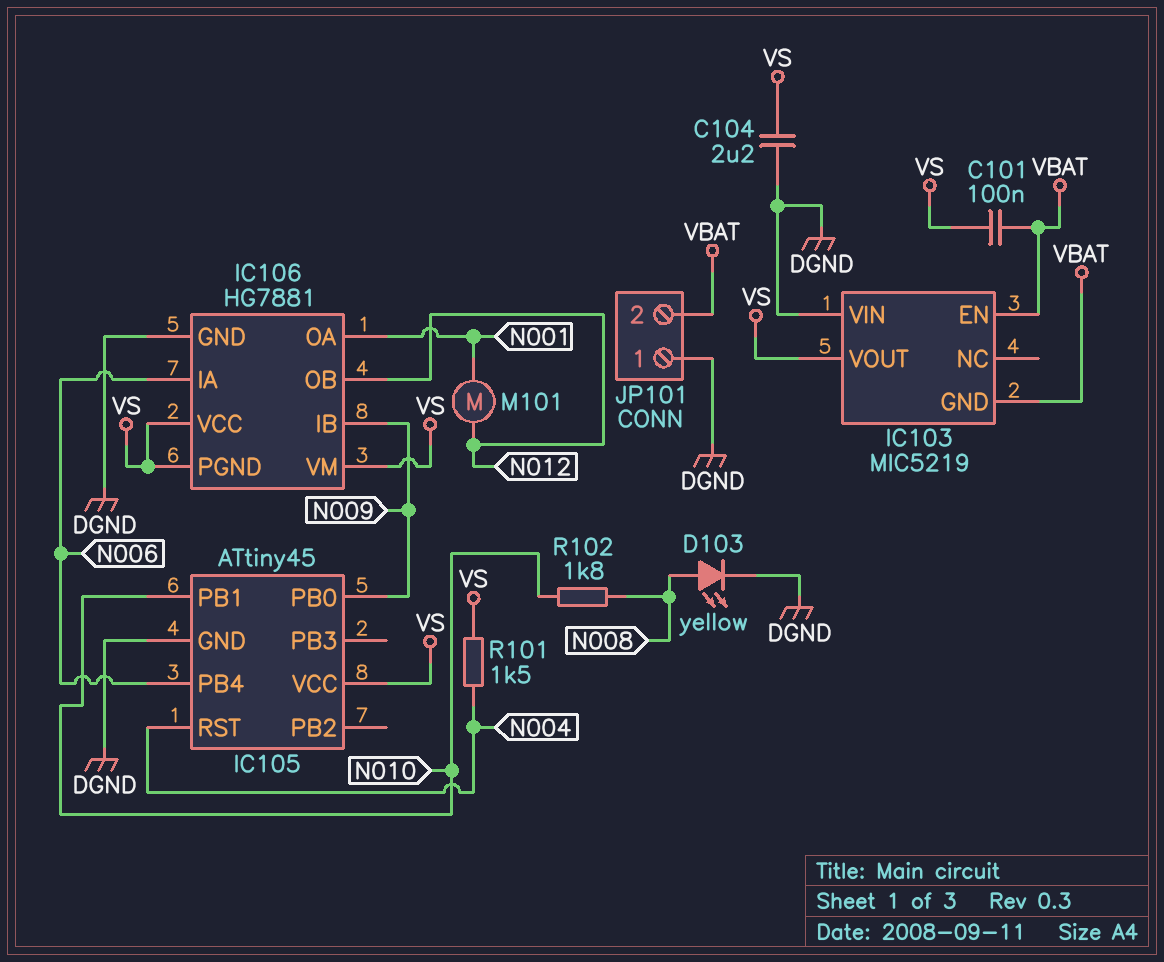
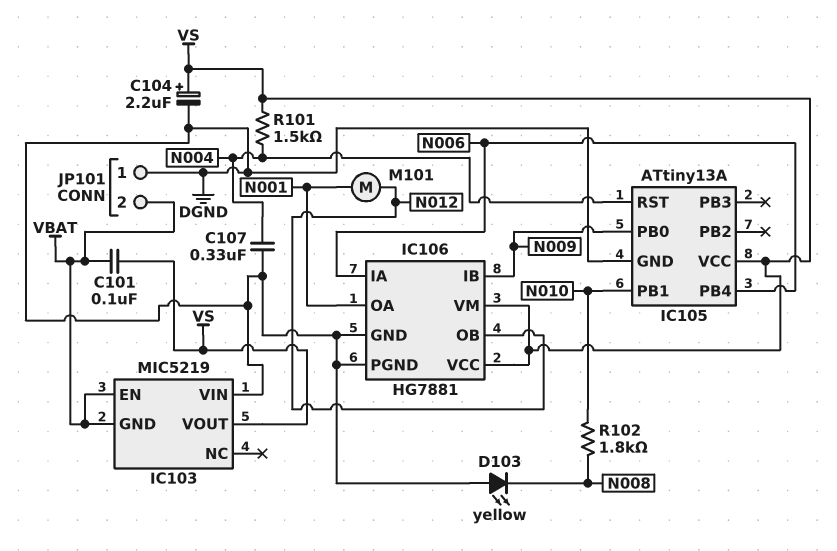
C104: 2.2uF (DGND, VS) -> 2.2uF (plus VS, minus DGND)
C107: none -> 330nF (DGND, N004)
D103: LED yellow (A N008, K DGND) -> LED yellow (A DGND, K N008)
IC105: ATtiny45 -> ATtiny13A
IC106 pin PGND: VS -> DGND

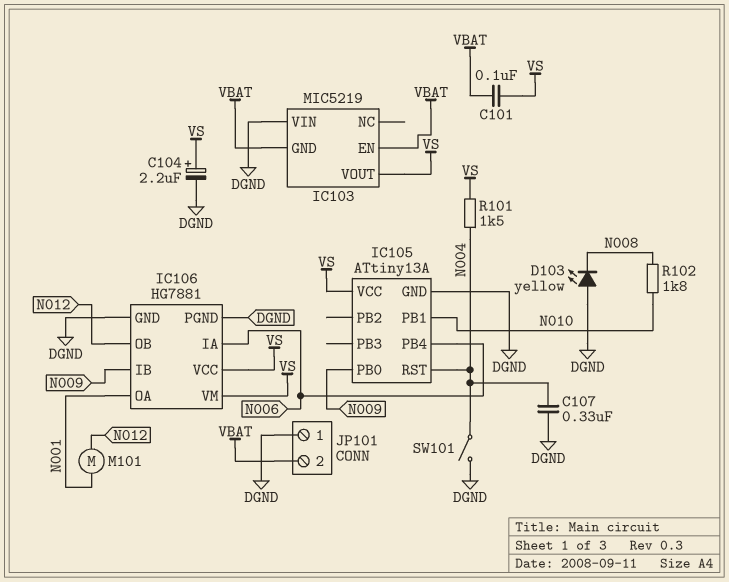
SW101: none -> switch (DGND, N004)

